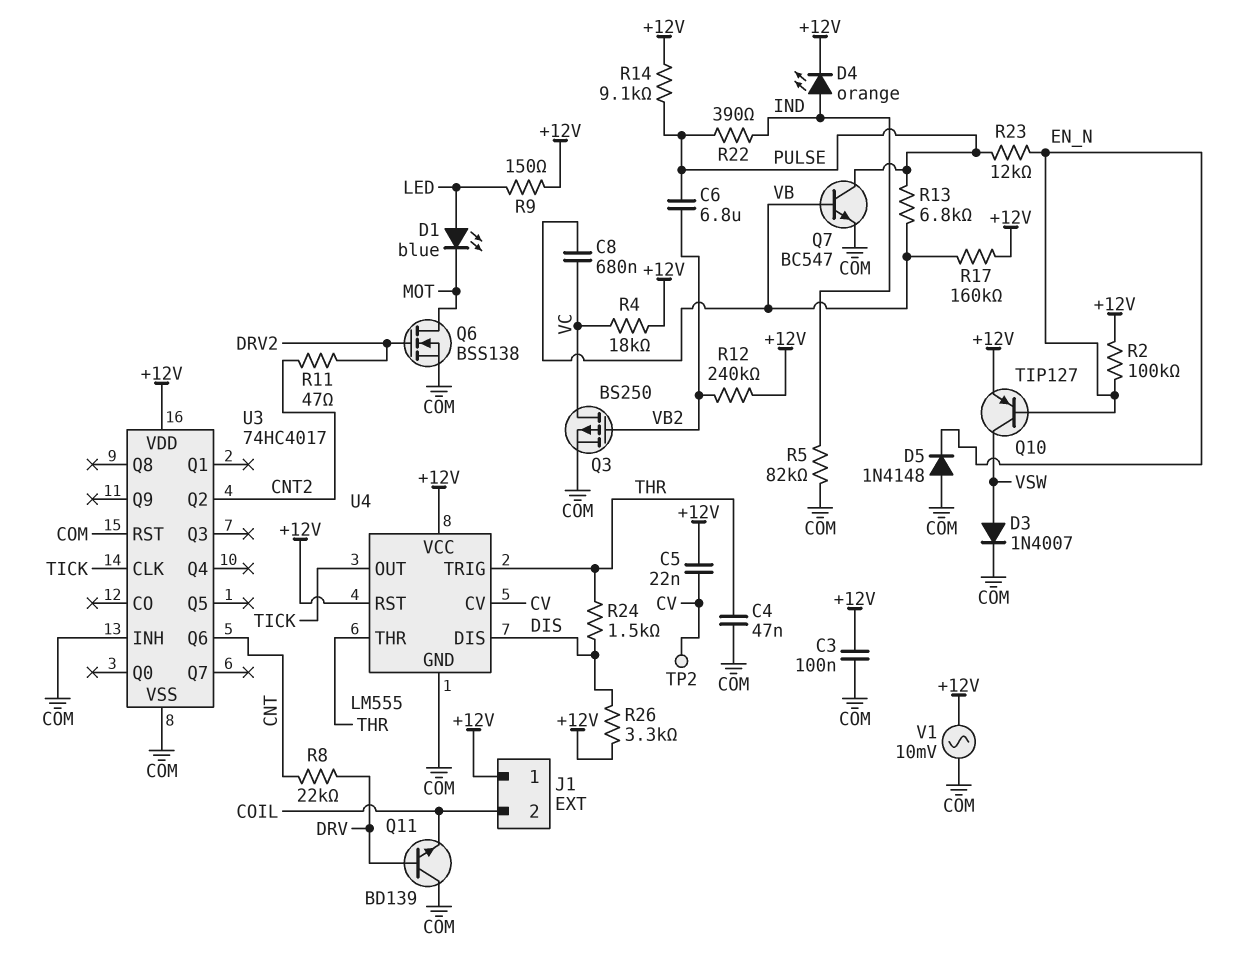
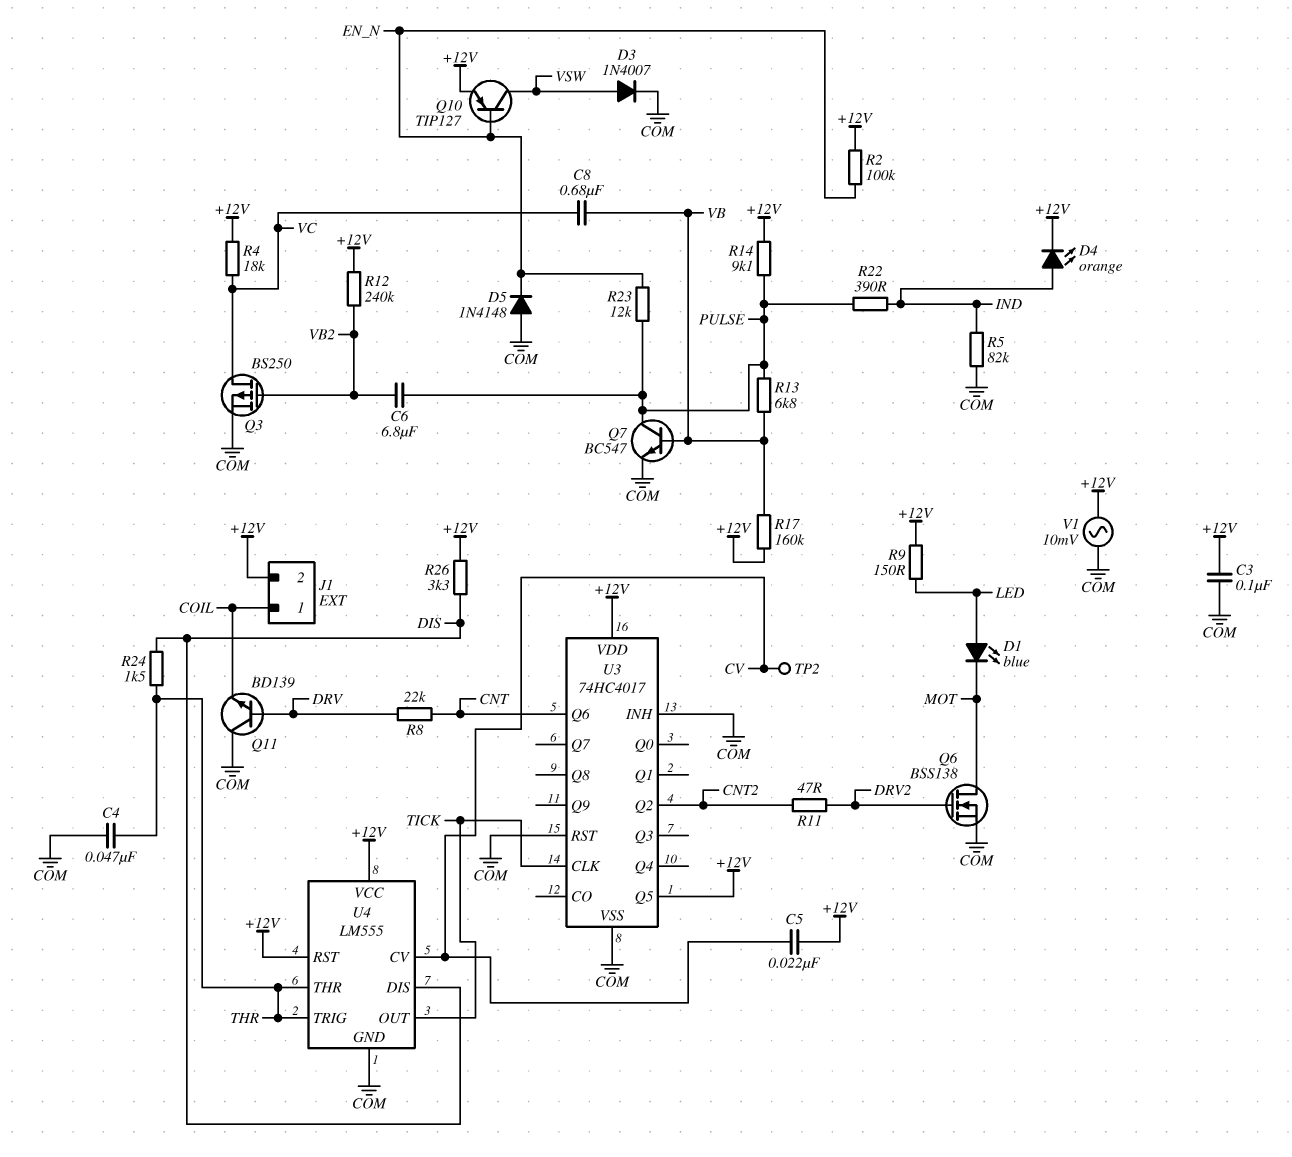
J1 pin 1: +12V -> COIL
J1 pin 2: COIL -> +12V
U3 pin Q5: none -> +12V

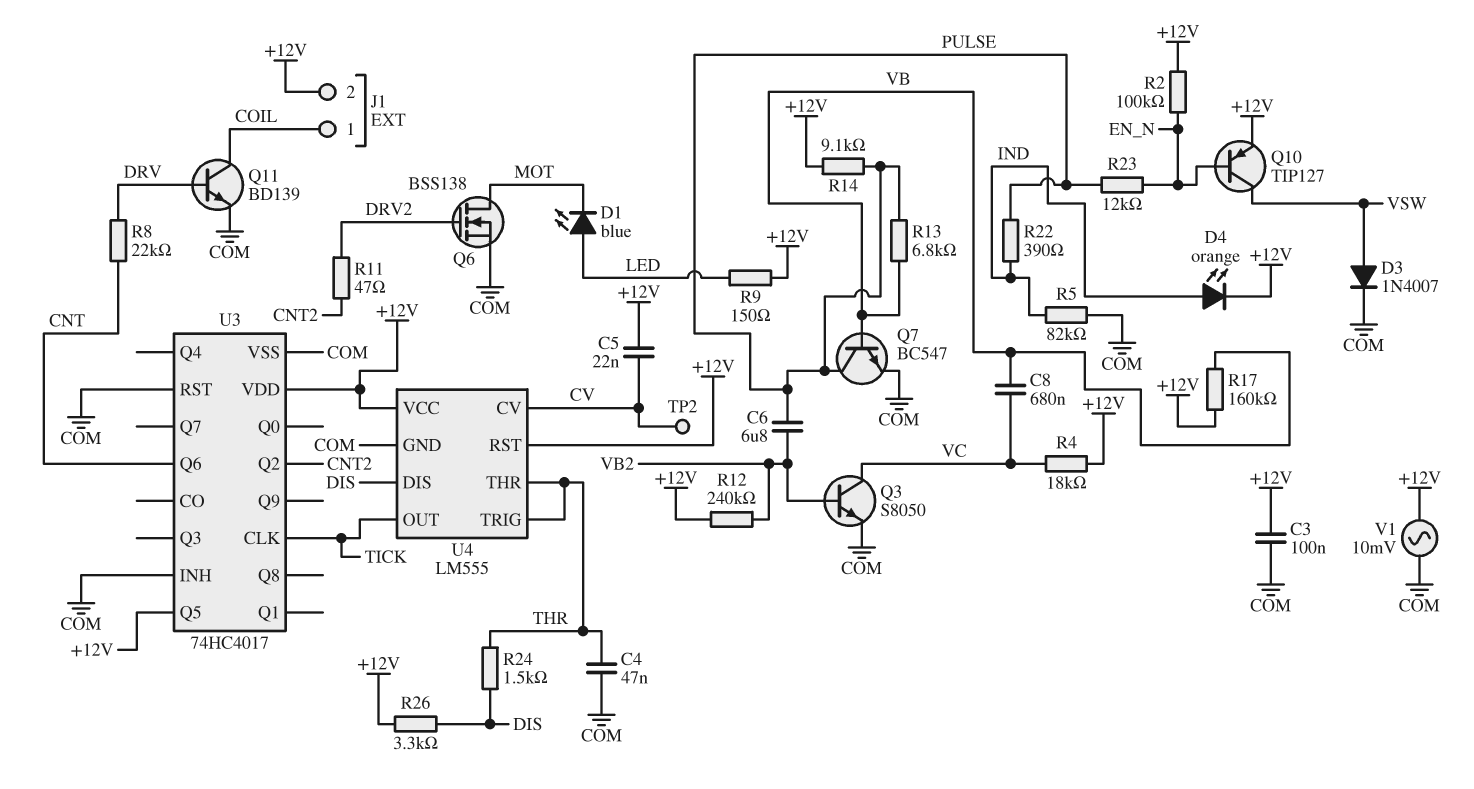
D5: diode 1N4148 (A COM, K EN_N) -> none
Q3: PMOS BS250 (G VB2, D VC, S COM) -> NPN S8050 (B VB2, C VC, E COM)
Q11: NPN BD139 (B DRV, C COM, E COIL) -> NPN BD139 (B DRV, C COIL, E COM)

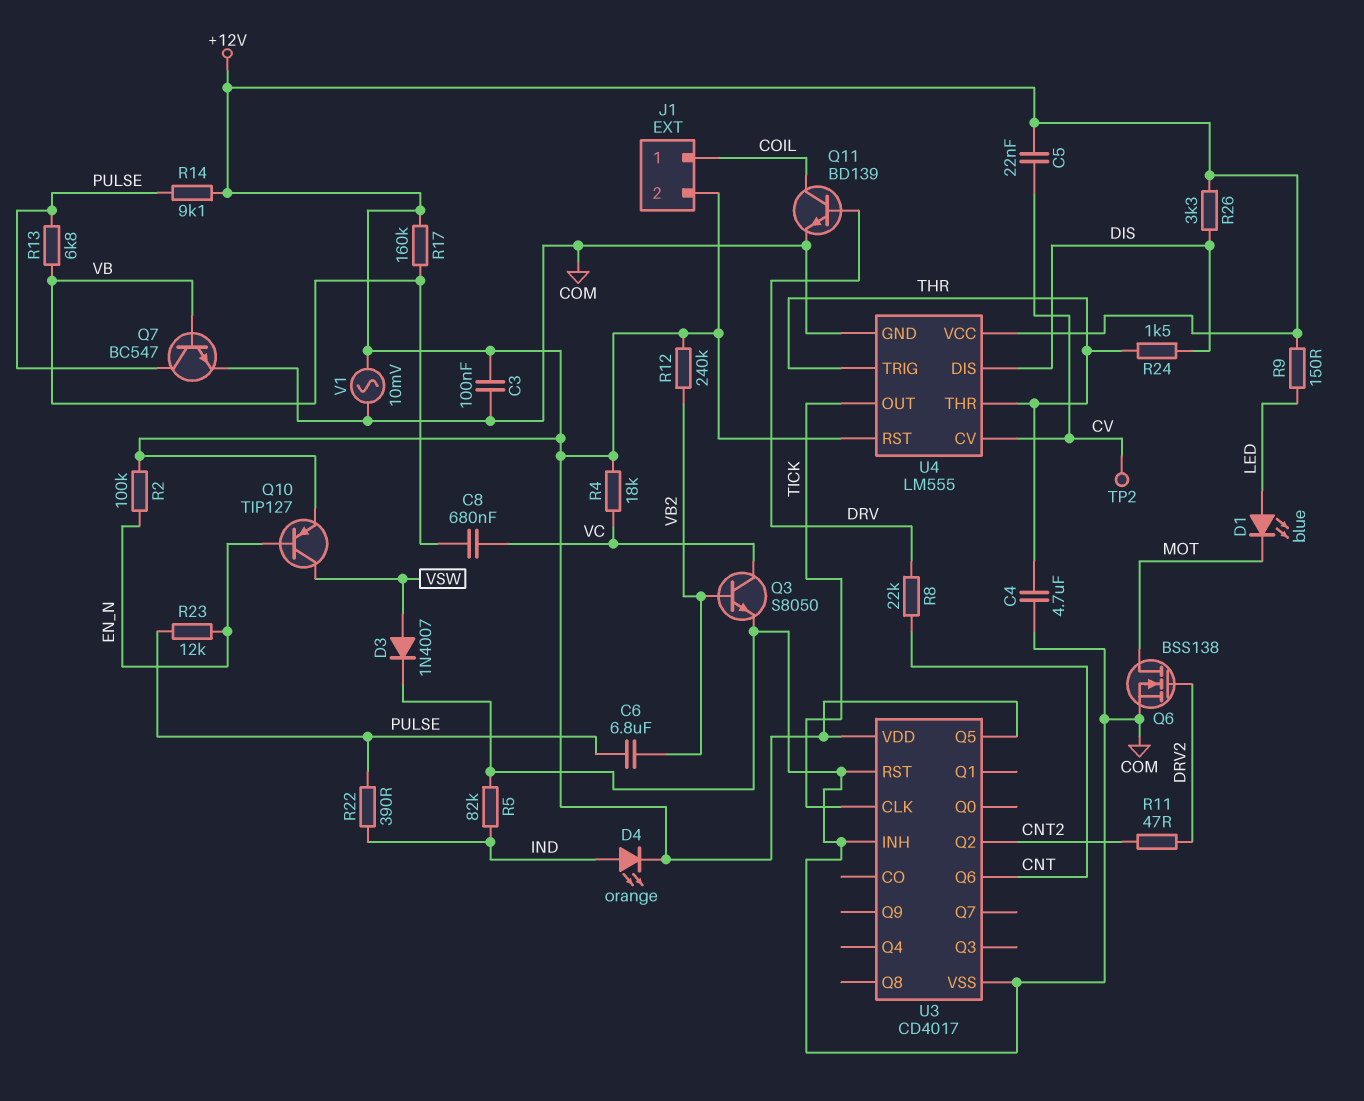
C4: 47nF (COM, THR) -> 4.7uF (COM, THR)
U3: 74HC4017 -> CD4017

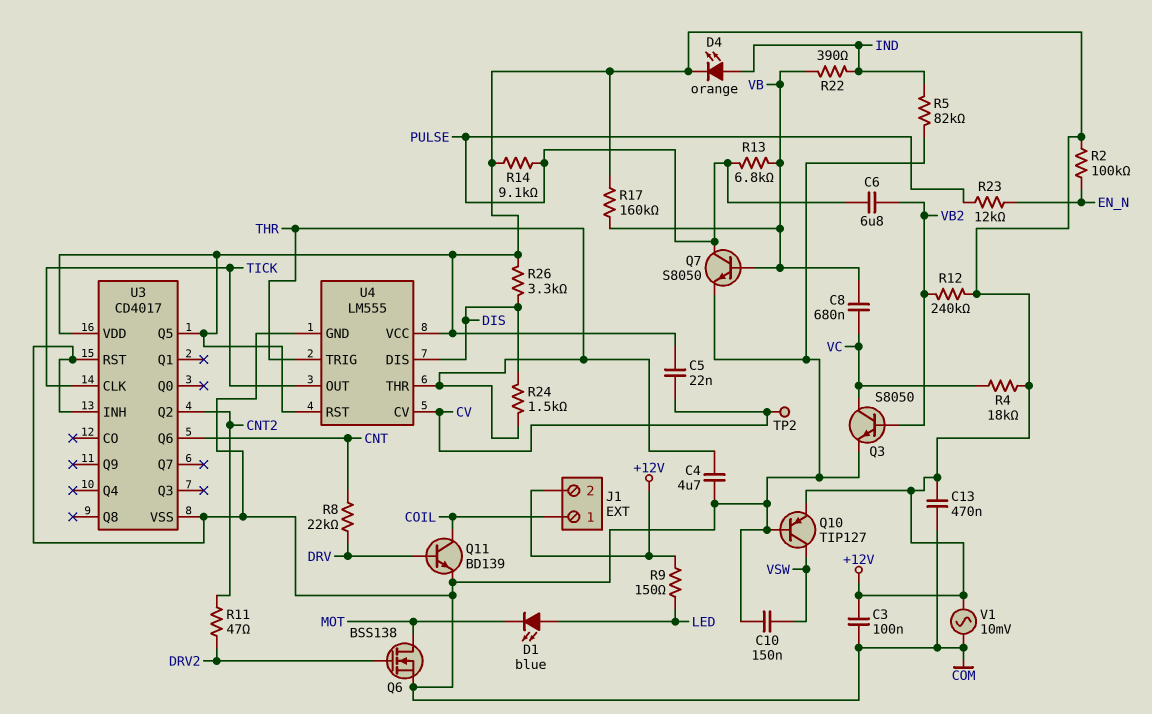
C10: none -> 150nF (COM, VSW)
C13: none -> 470nF (+12V, COM)
D3: diode 1N4007 (A VSW, K COM) -> none
Q7: NPN BC547 (B VB, C PULSE, E COM) -> NPN S8050 (B VB, C PULSE, E COM)
Q10: PNP TIP127 (B EN_N, C VSW, E +12V) -> PNP TIP127 (B COM, C VSW, E +12V)
R22: 390 (IND, PULSE) -> 390 (IND, VB)

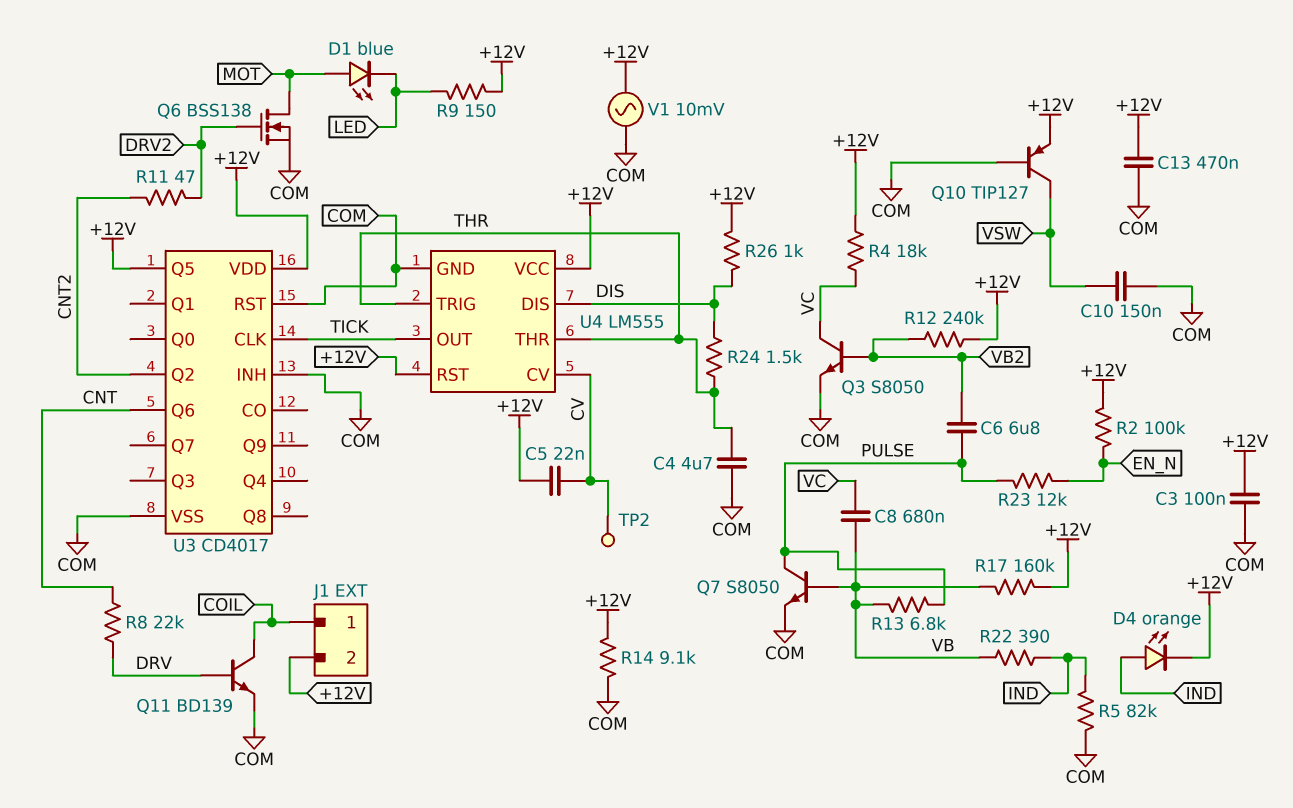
D1: LED blue (A LED, K MOT) -> LED blue (A MOT, K LED)
R14: 9.1k (+12V, PULSE) -> 9.1k (+12V, COM)
R26: 3.3k (+12V, DIS) -> 1k (+12V, DIS)

